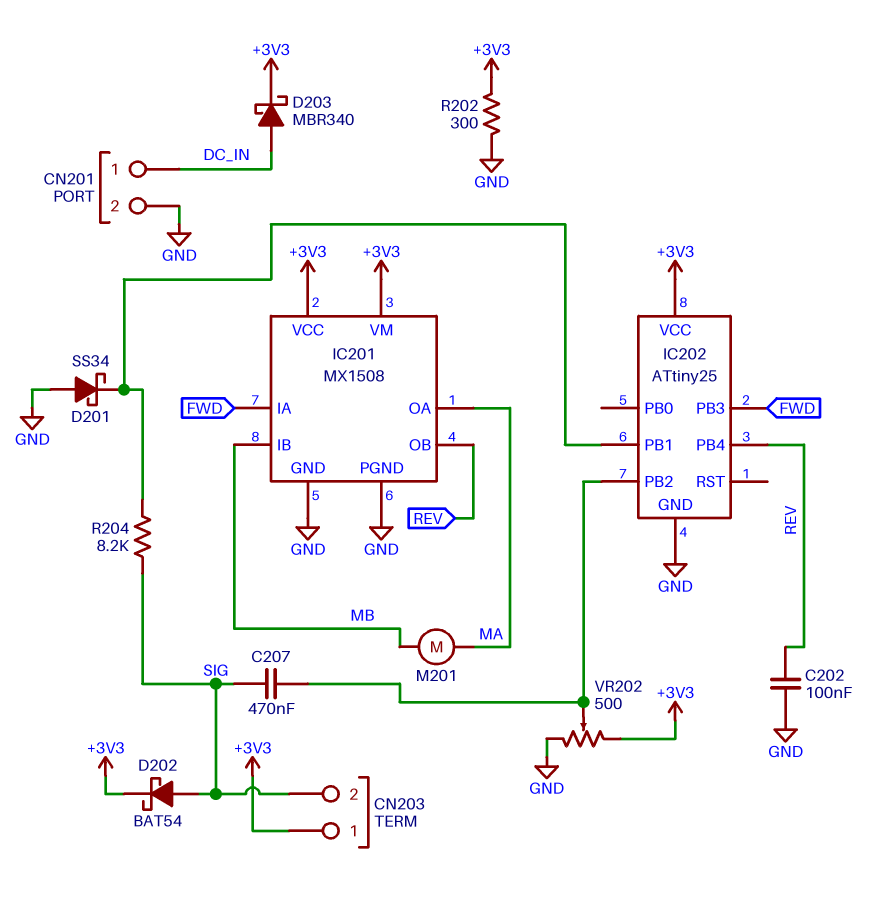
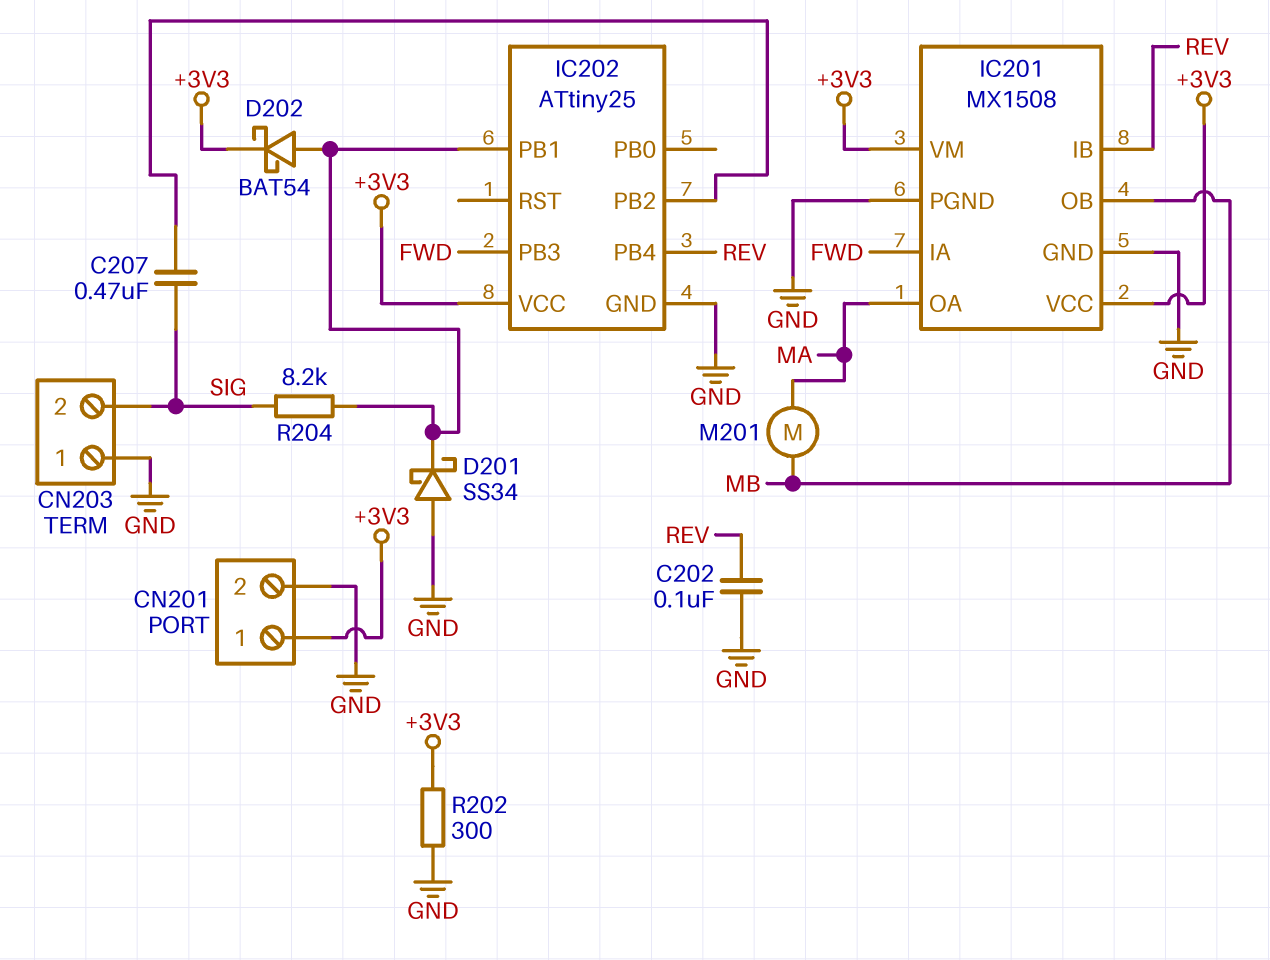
CN201 pin 1: DC_IN -> +3V3
CN203 pin 1: +3V3 -> GND
D202: schottky BAT54 (A SIG, K +3V3) -> schottky BAT54 (A IC202/PB1, K +3V3)
D203: schottky MBR340 (A DC_IN, K +3V3) -> none
IC201 pin IB: MB -> REV
IC201 pin OB: REV -> MB
VR202: 500 (+3V3, GND, wiper IC202/PB2) -> none

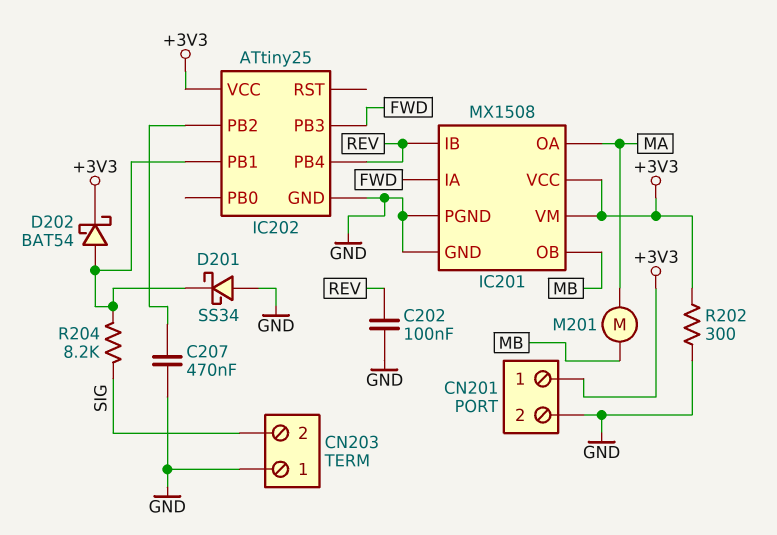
C207: 470nF (IC202/PB2, SIG) -> 470nF (GND, IC202/PB2)

